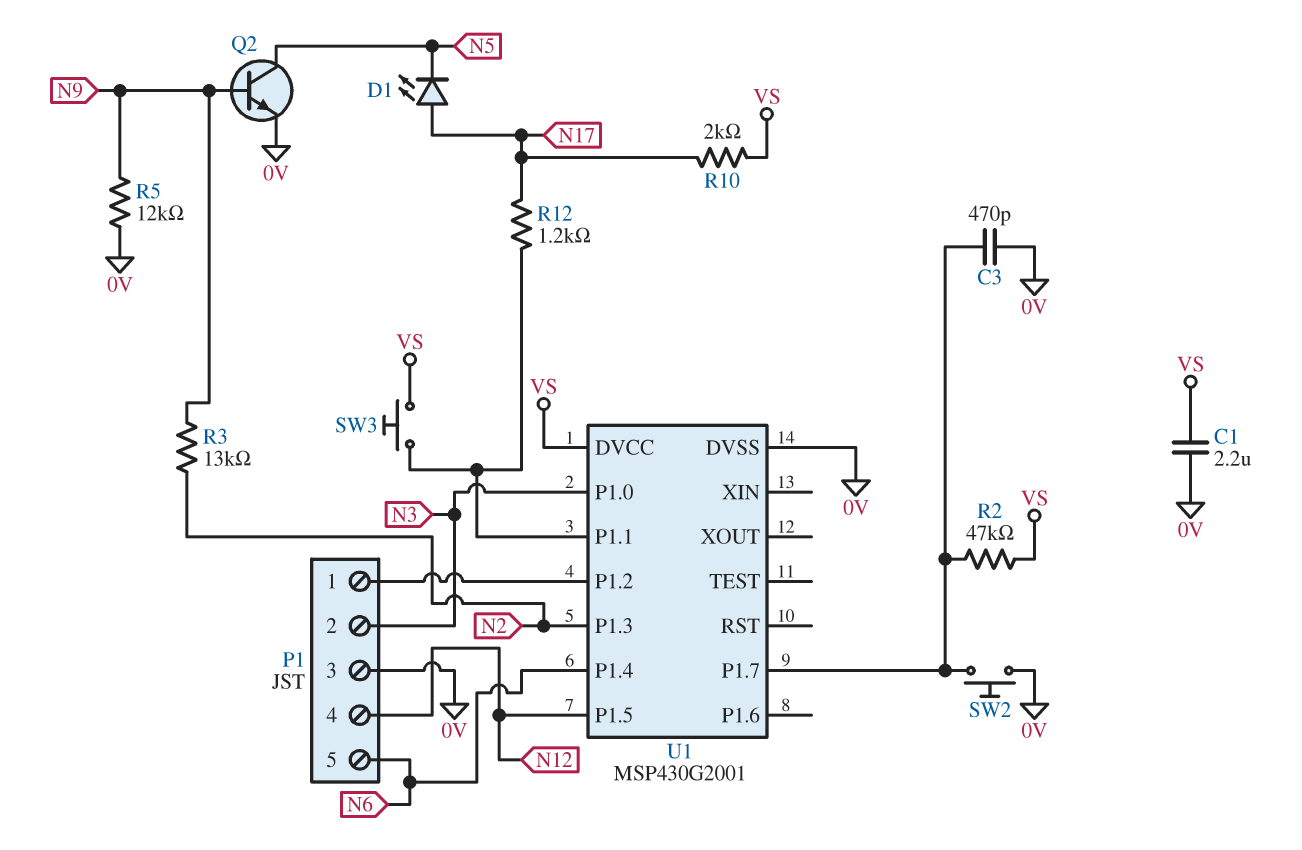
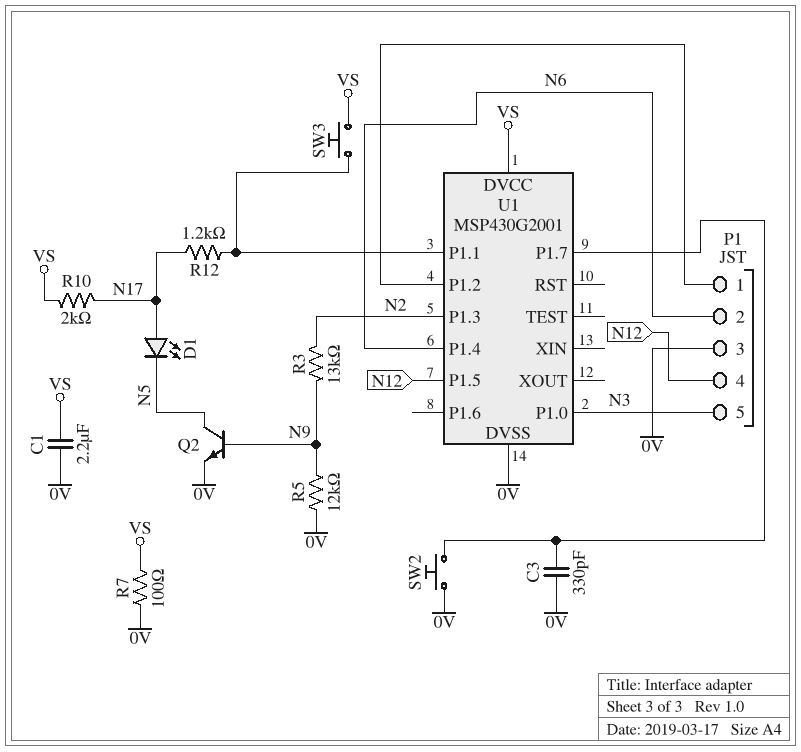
C3: 470pF (0V, U1/P1.7) -> 330pF (0V, U1/P1.7)
P1 pin 2: N3 -> N6
P1 pin 5: N6 -> N3
R2: 47k (U1/P1.7, VS) -> none
R7: none -> 100 (0V, VS)

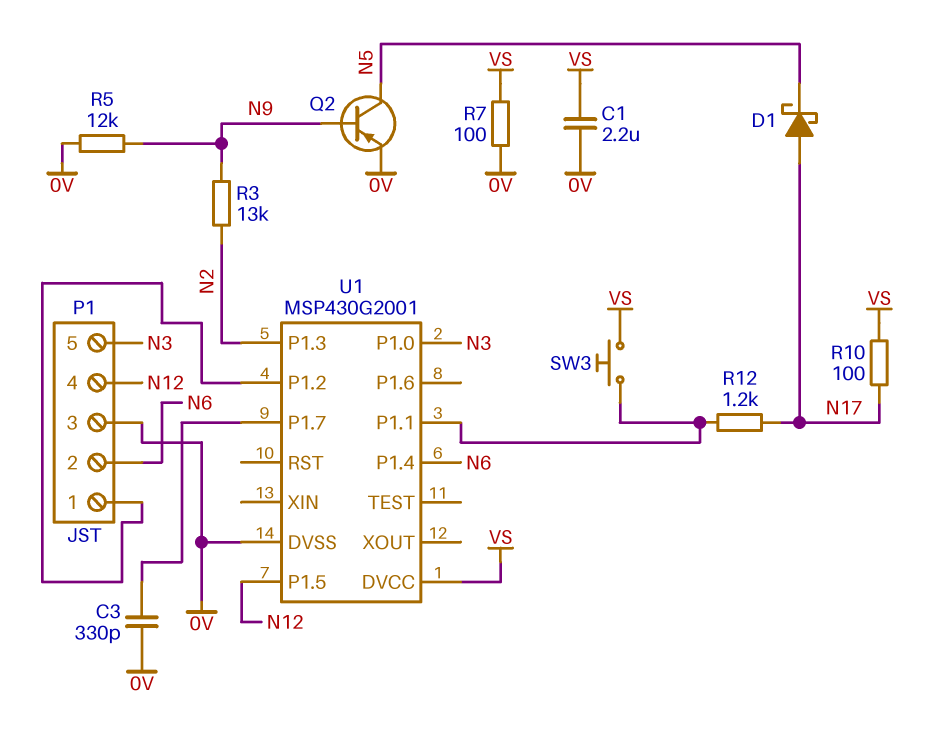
D1: LED (A N17, K N5) -> schottky (A N17, K N5)
Q2: NPN (B N9, C N5, E 0V) -> PNP (B N9, C N5, E 0V)
R10: 2k (N17, VS) -> 100 (N17, VS)
SW2: button (0V, U1/P1.7) -> none

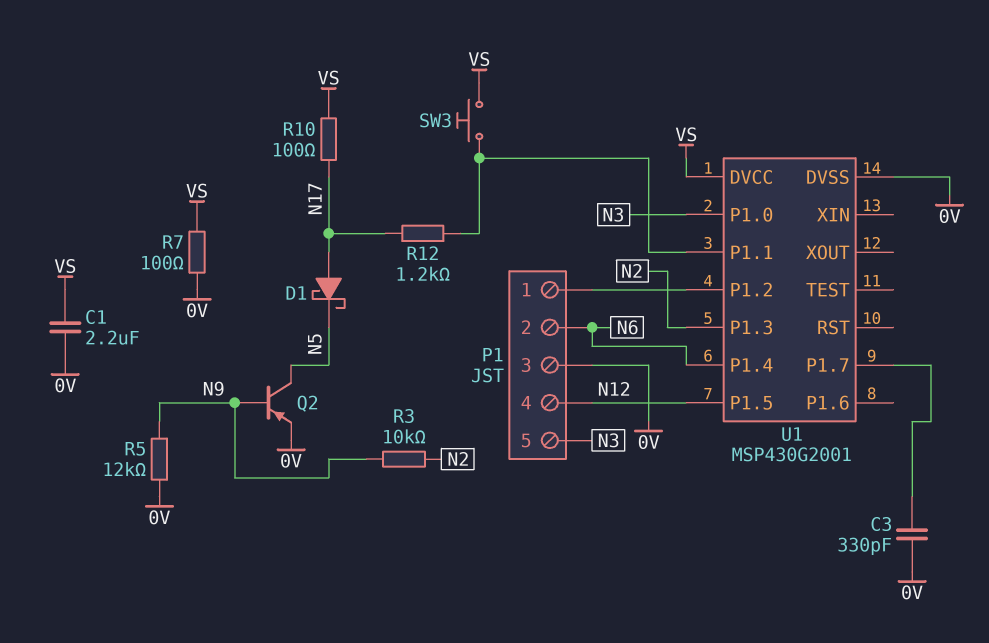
R3: 13k (N2, N9) -> 10k (N2, N9)

